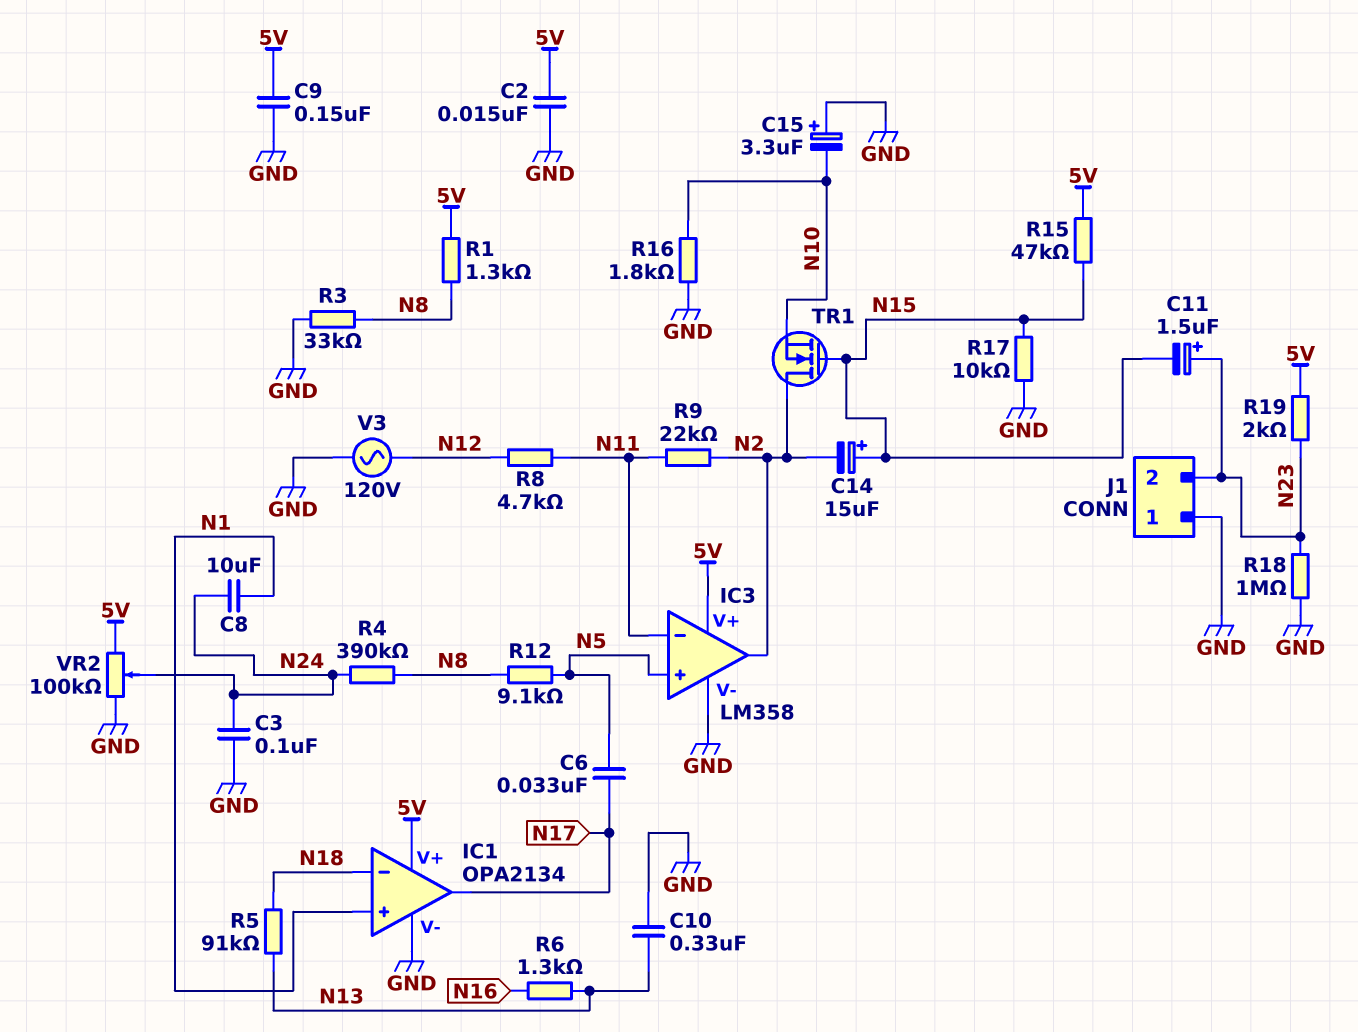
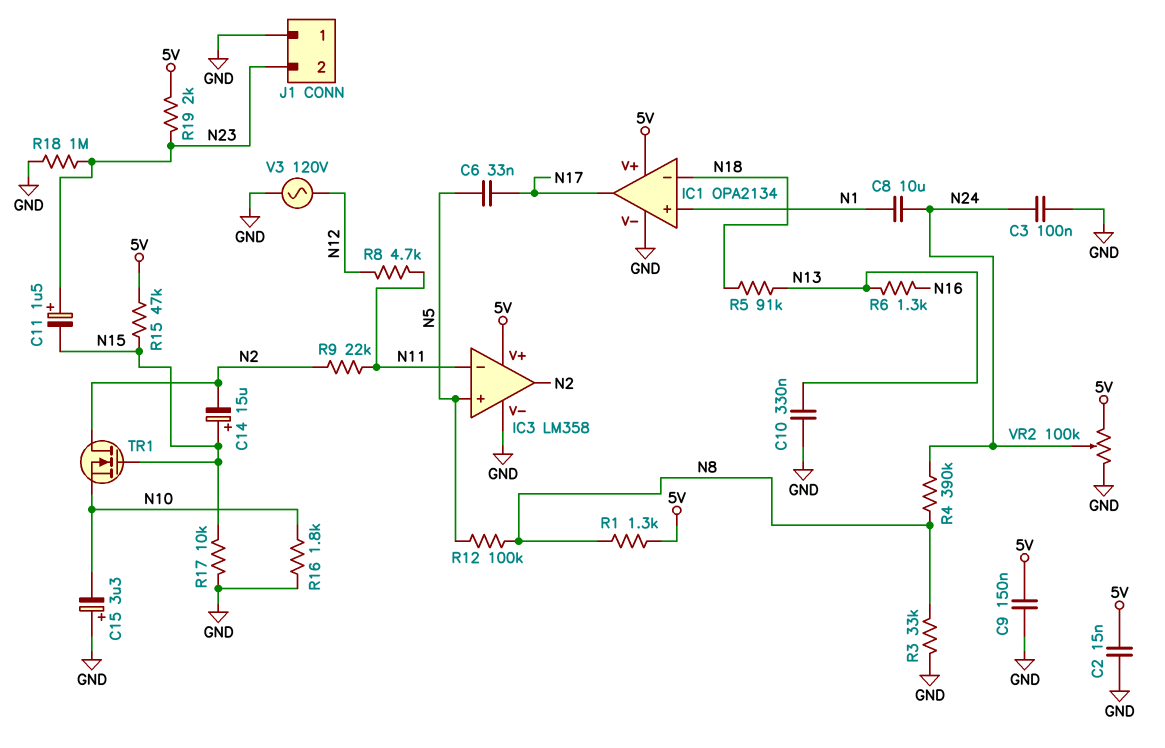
R12: 9.1k (N5, N8) -> 100k (N5, N8)

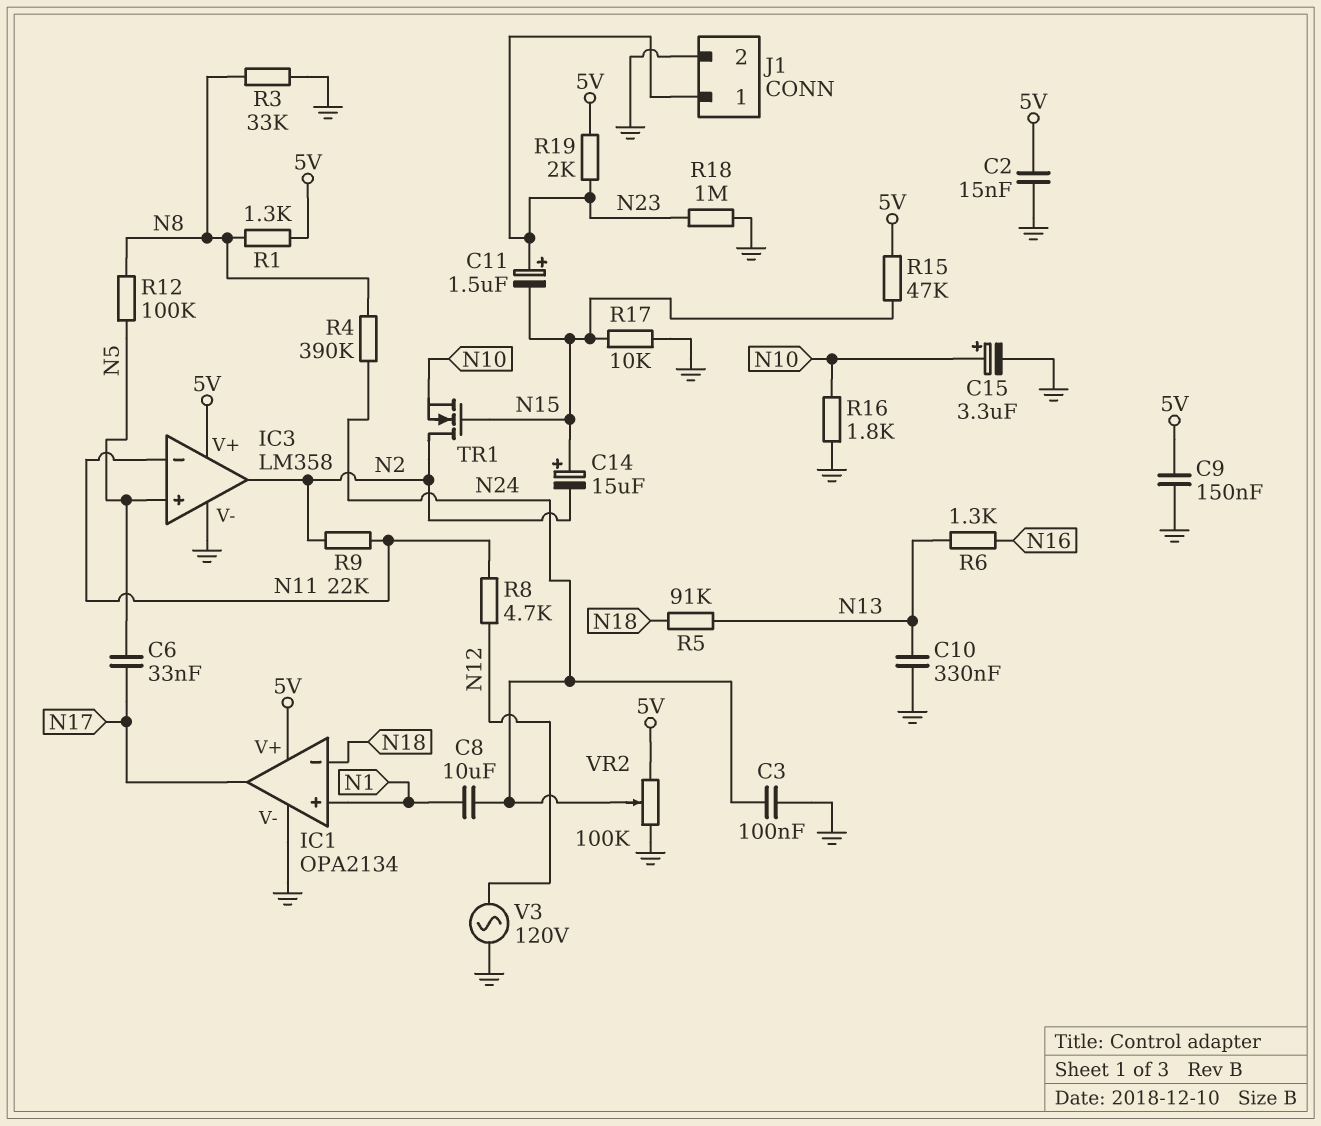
C15: 3.3uF (plus GND, minus N10) -> 3.3uF (plus N10, minus GND)
J1 pin 1: GND -> N23
J1 pin 2: N23 -> GND

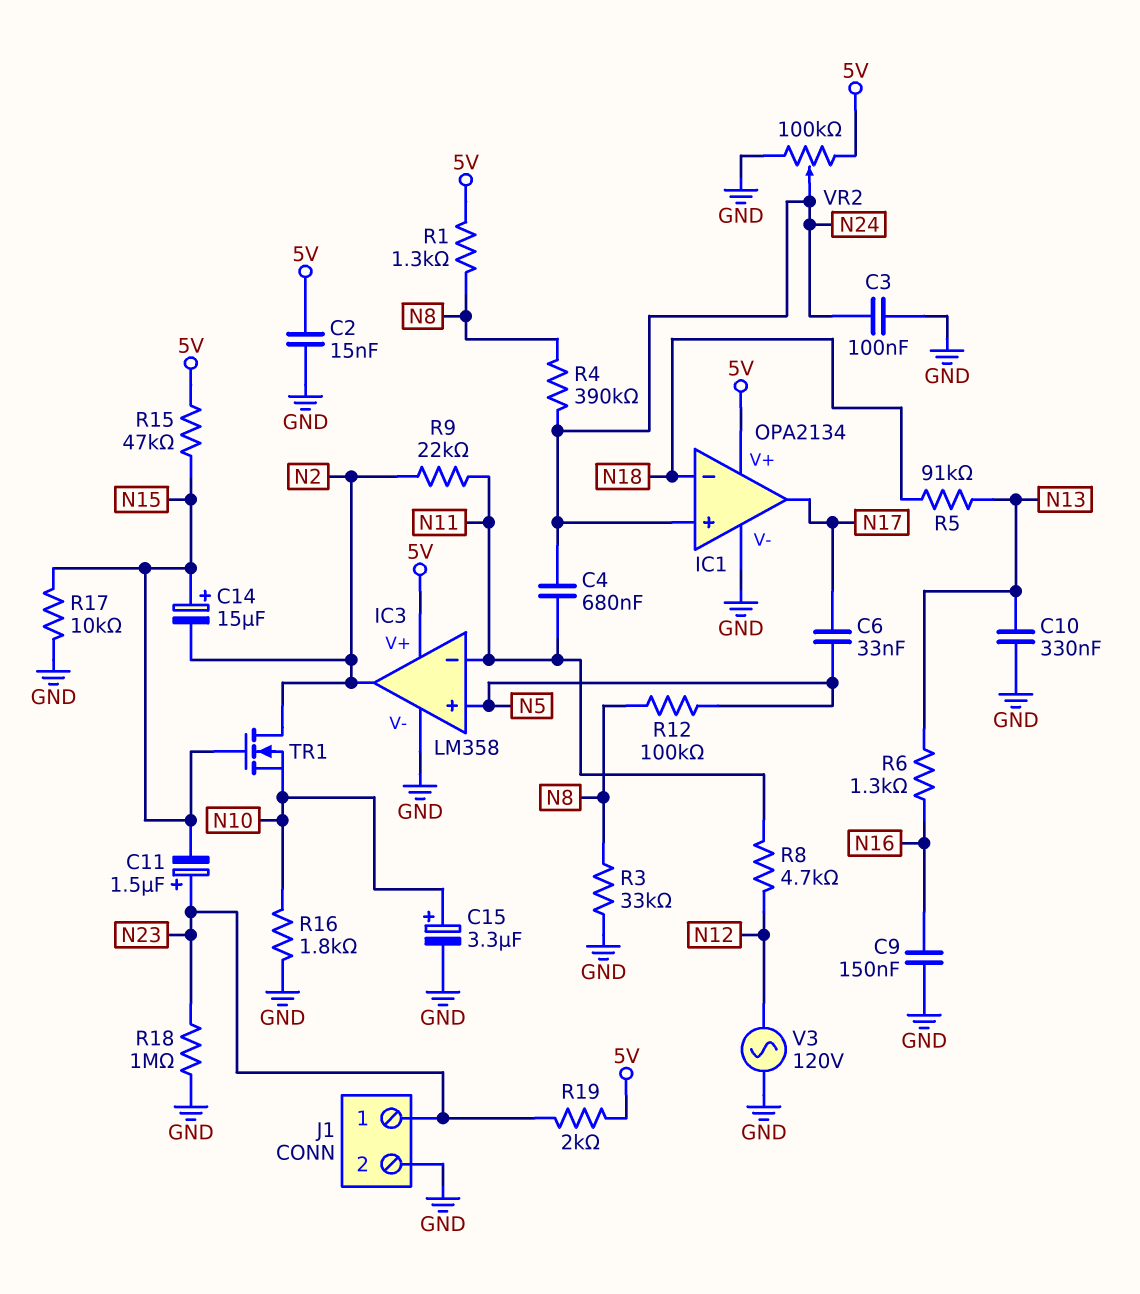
C4: none -> 680nF (N11, N24)
C8: 10uF (N1, N24) -> none
C9: 150nF (5V, GND) -> 150nF (GND, N16)
IC1 pin in+: N1 -> N24

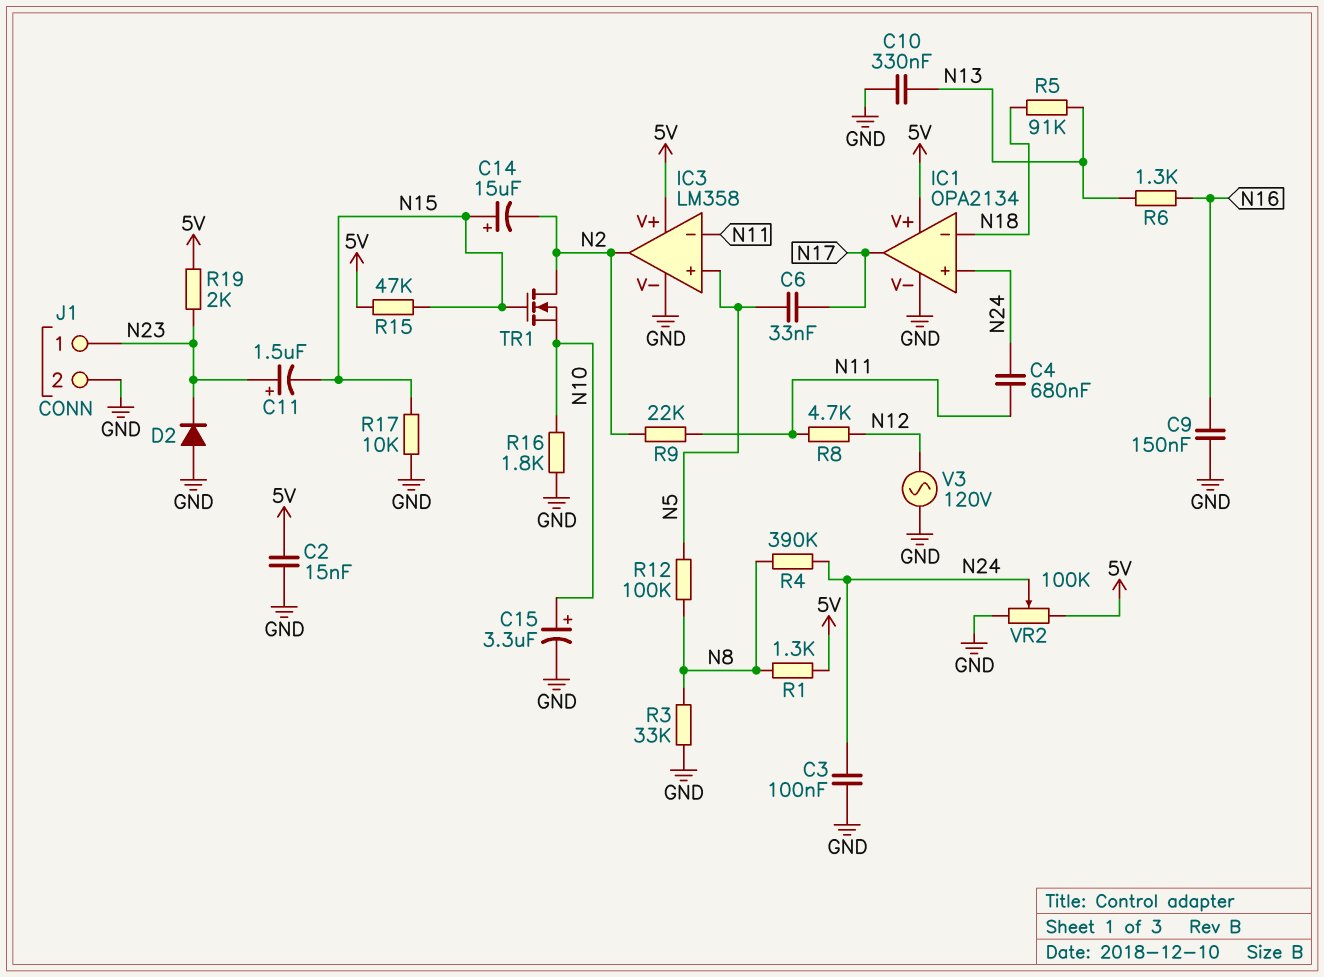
D2: none -> diode (A GND, K N23)
R18: 1M (GND, N23) -> none

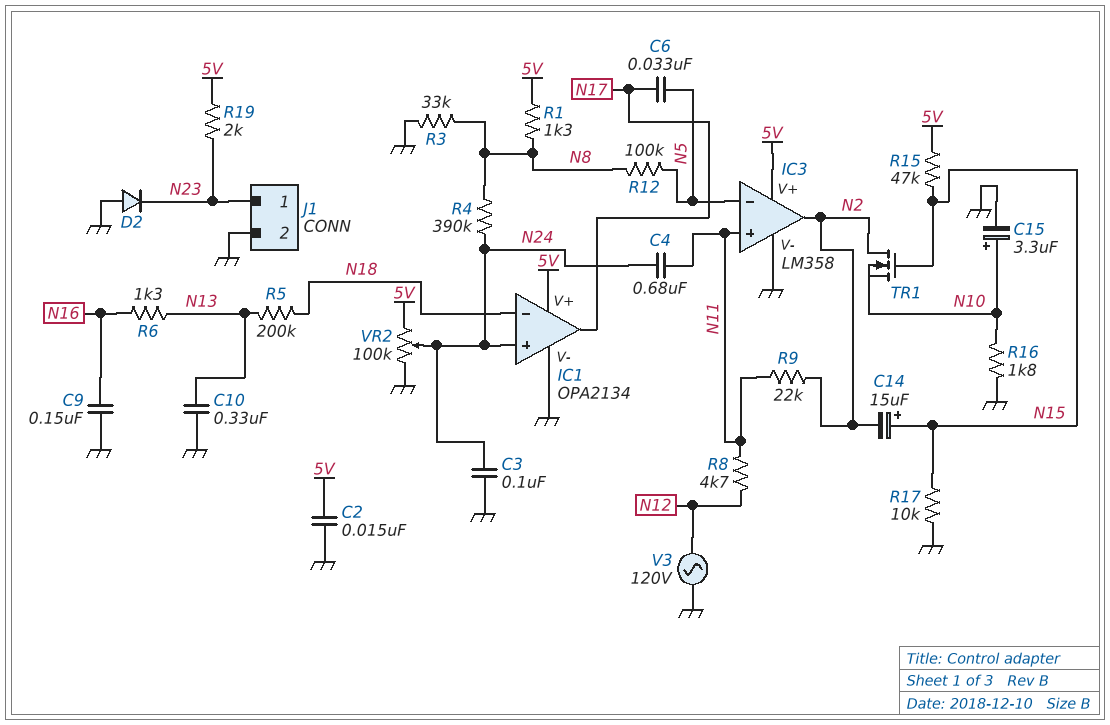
C11: 1.5uF (plus N23, minus N15) -> none
IC3 pin in+: N5 -> N11
IC3 pin in-: N11 -> N5
R5: 91k (N13, N18) -> 200k (N13, N18)

